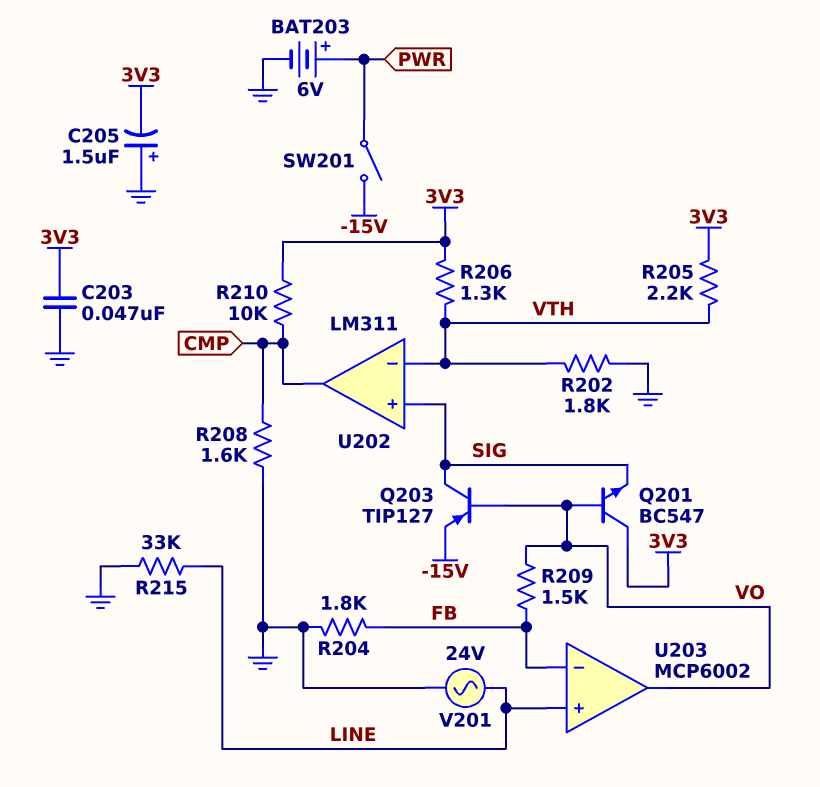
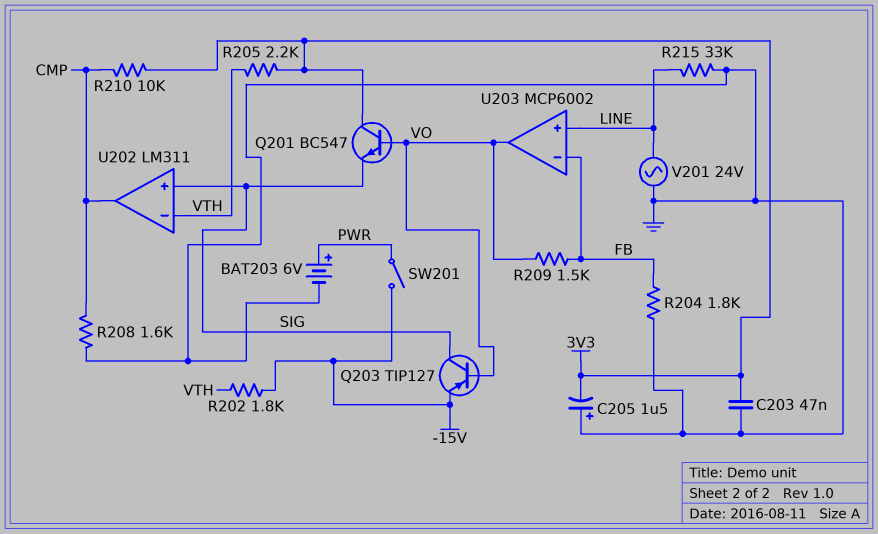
R202: 1.8k (GND, VTH) -> 1.8k (-15V, VTH)
R206: 1.3k (3V3, VTH) -> none

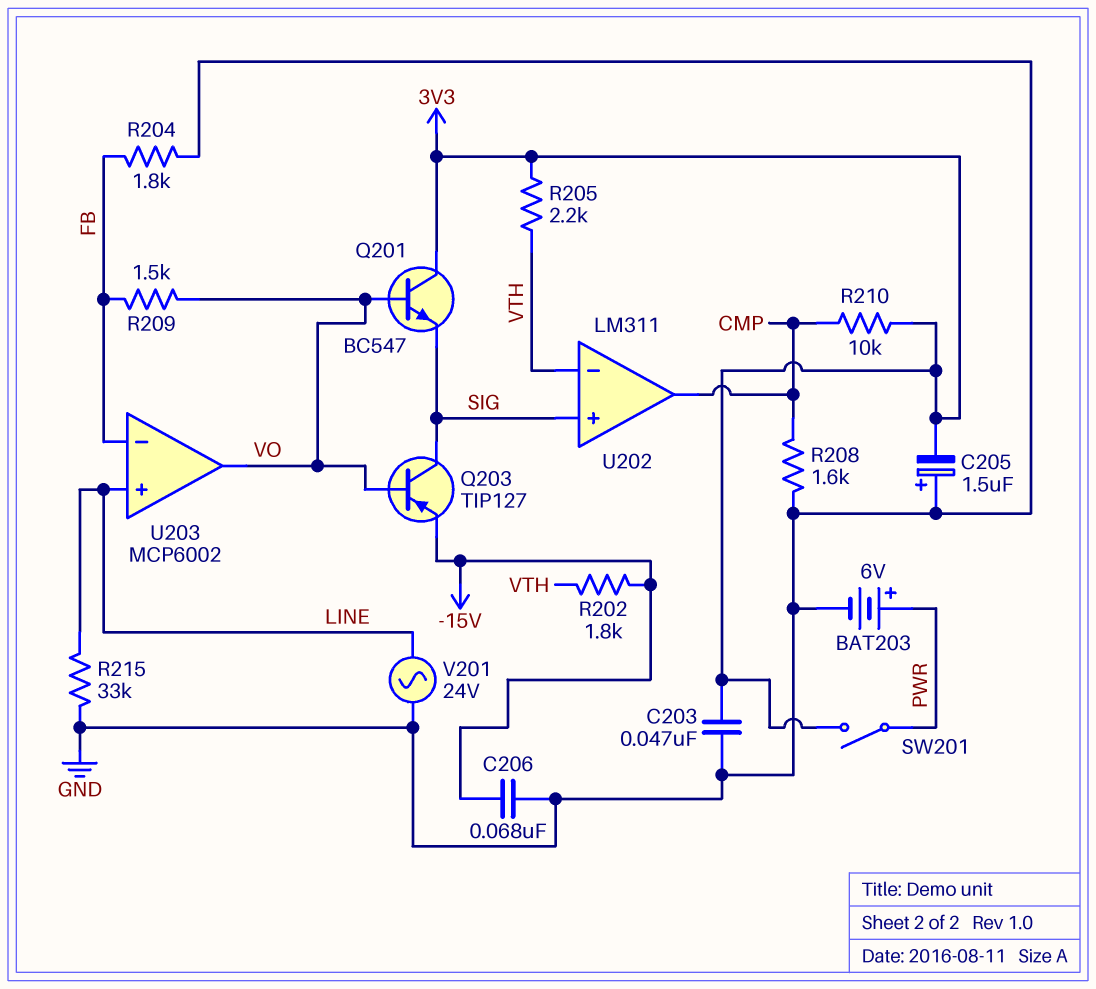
C206: none -> 68nF (-15V, GND)
SW201: switch (-15V, PWR) -> switch (3V3, PWR)

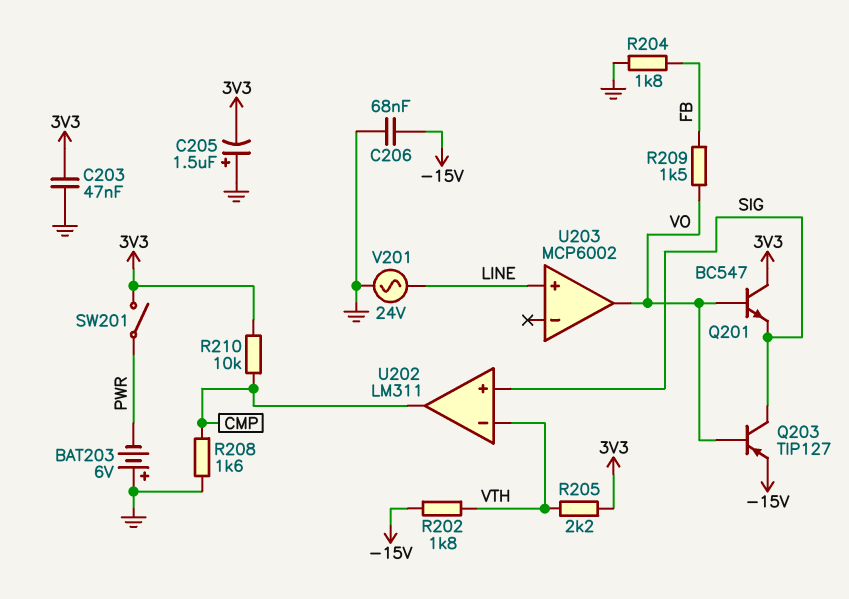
BAT203: 6V (plus PWR, minus GND) -> 6V (plus GND, minus PWR)
R215: 33k (GND, LINE) -> none
U203 pin in-: FB -> none

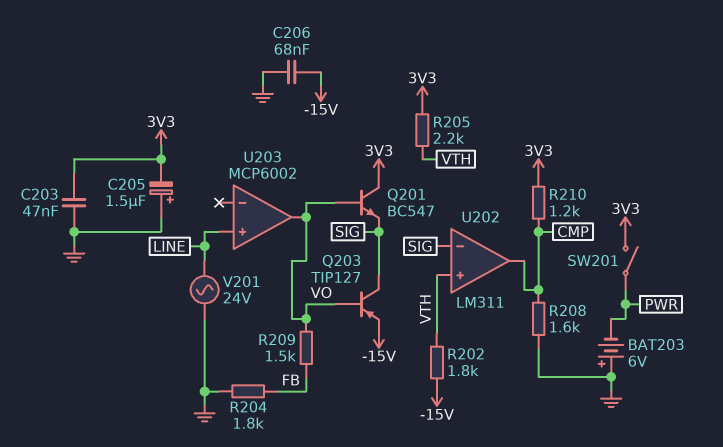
R210: 10k (3V3, CMP) -> 1.2k (3V3, CMP)
U202 pin in+: SIG -> VTH
U202 pin in-: VTH -> SIG

